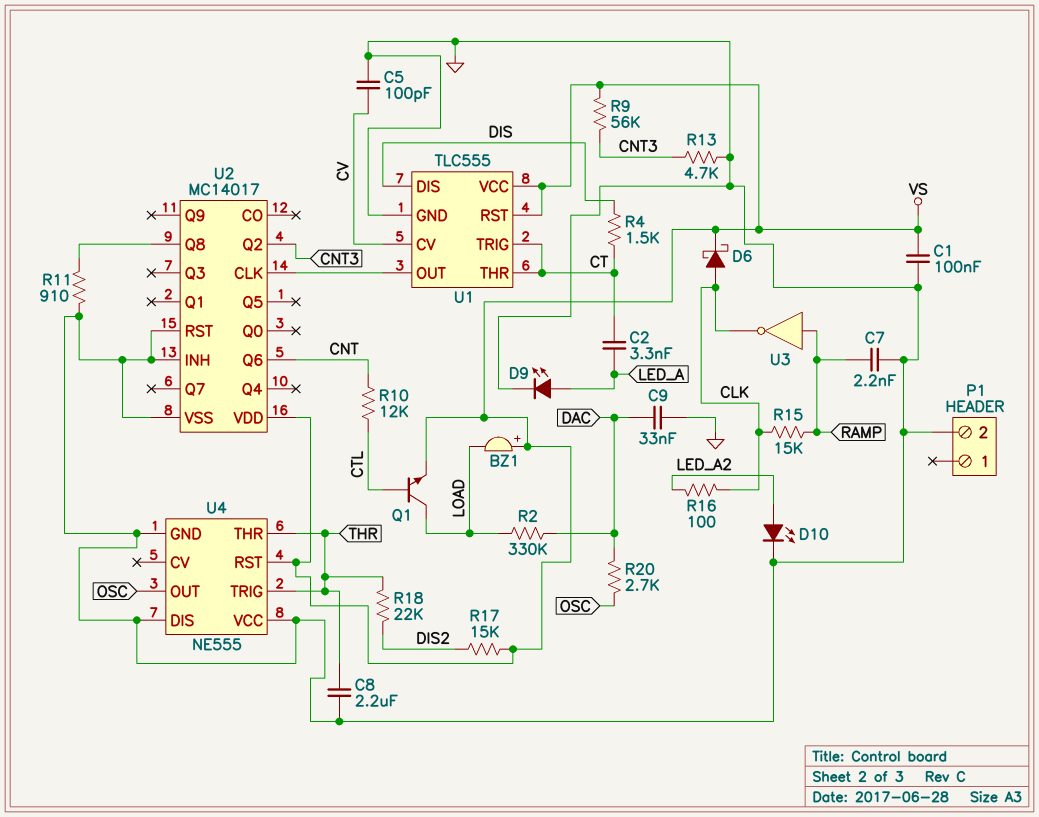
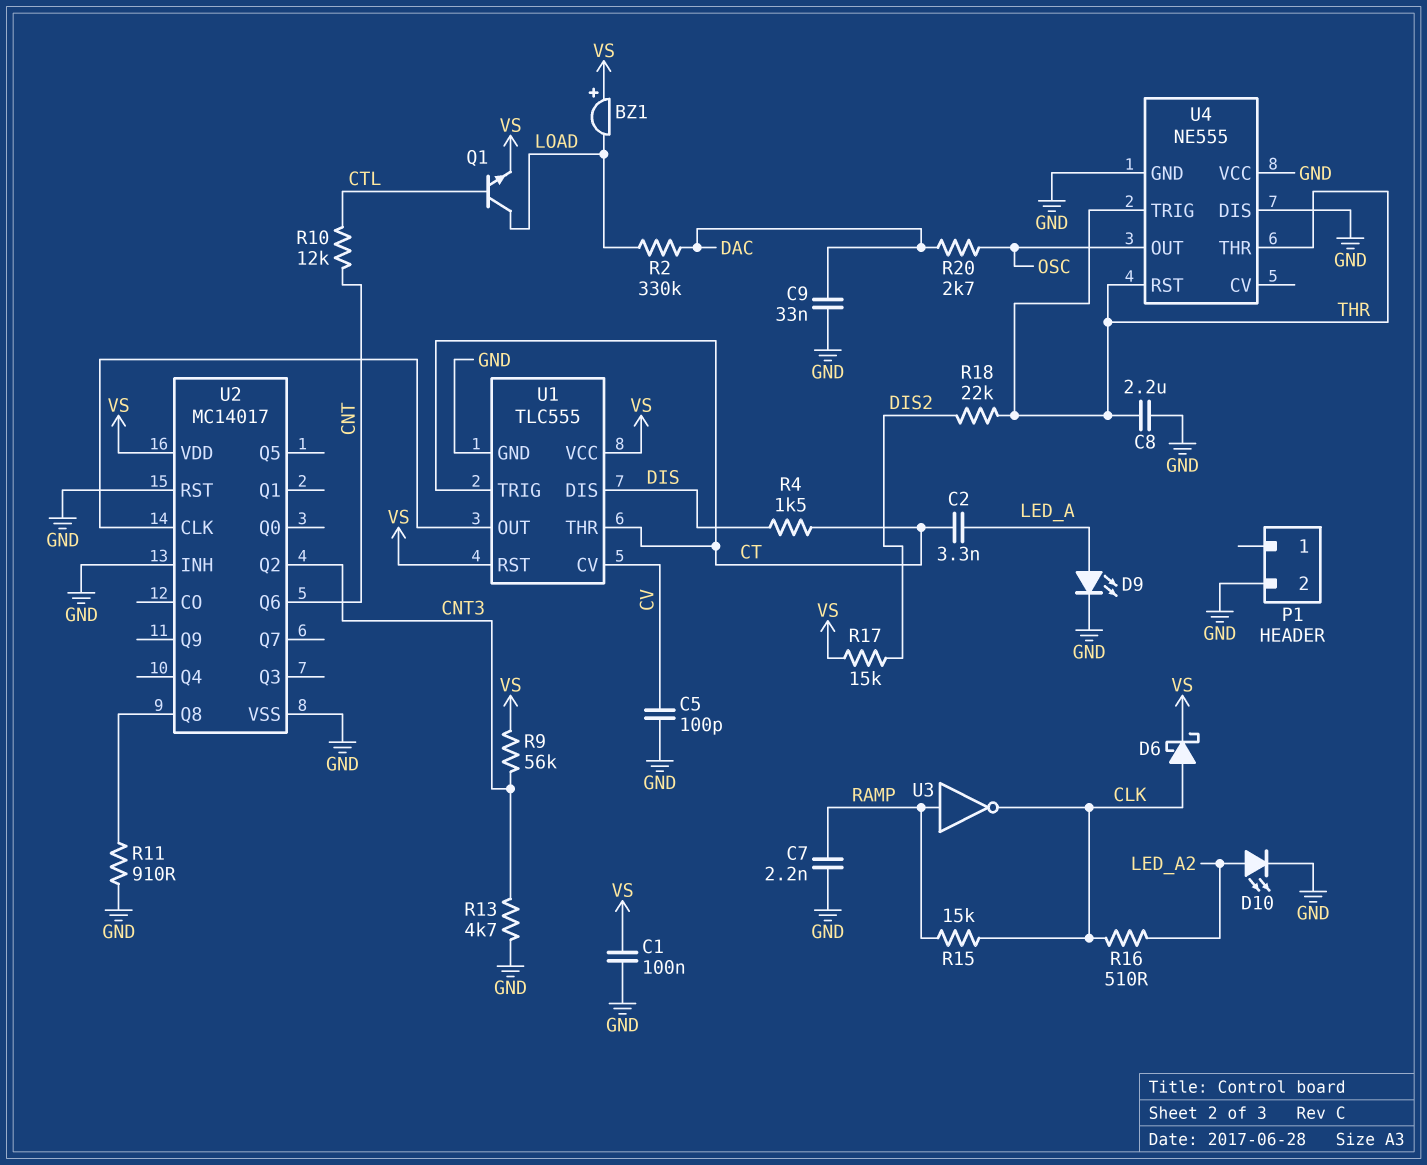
R16: 100 (CLK, LED_A2) -> 510 (CLK, LED_A2)
U4 pin RST: VS -> THR

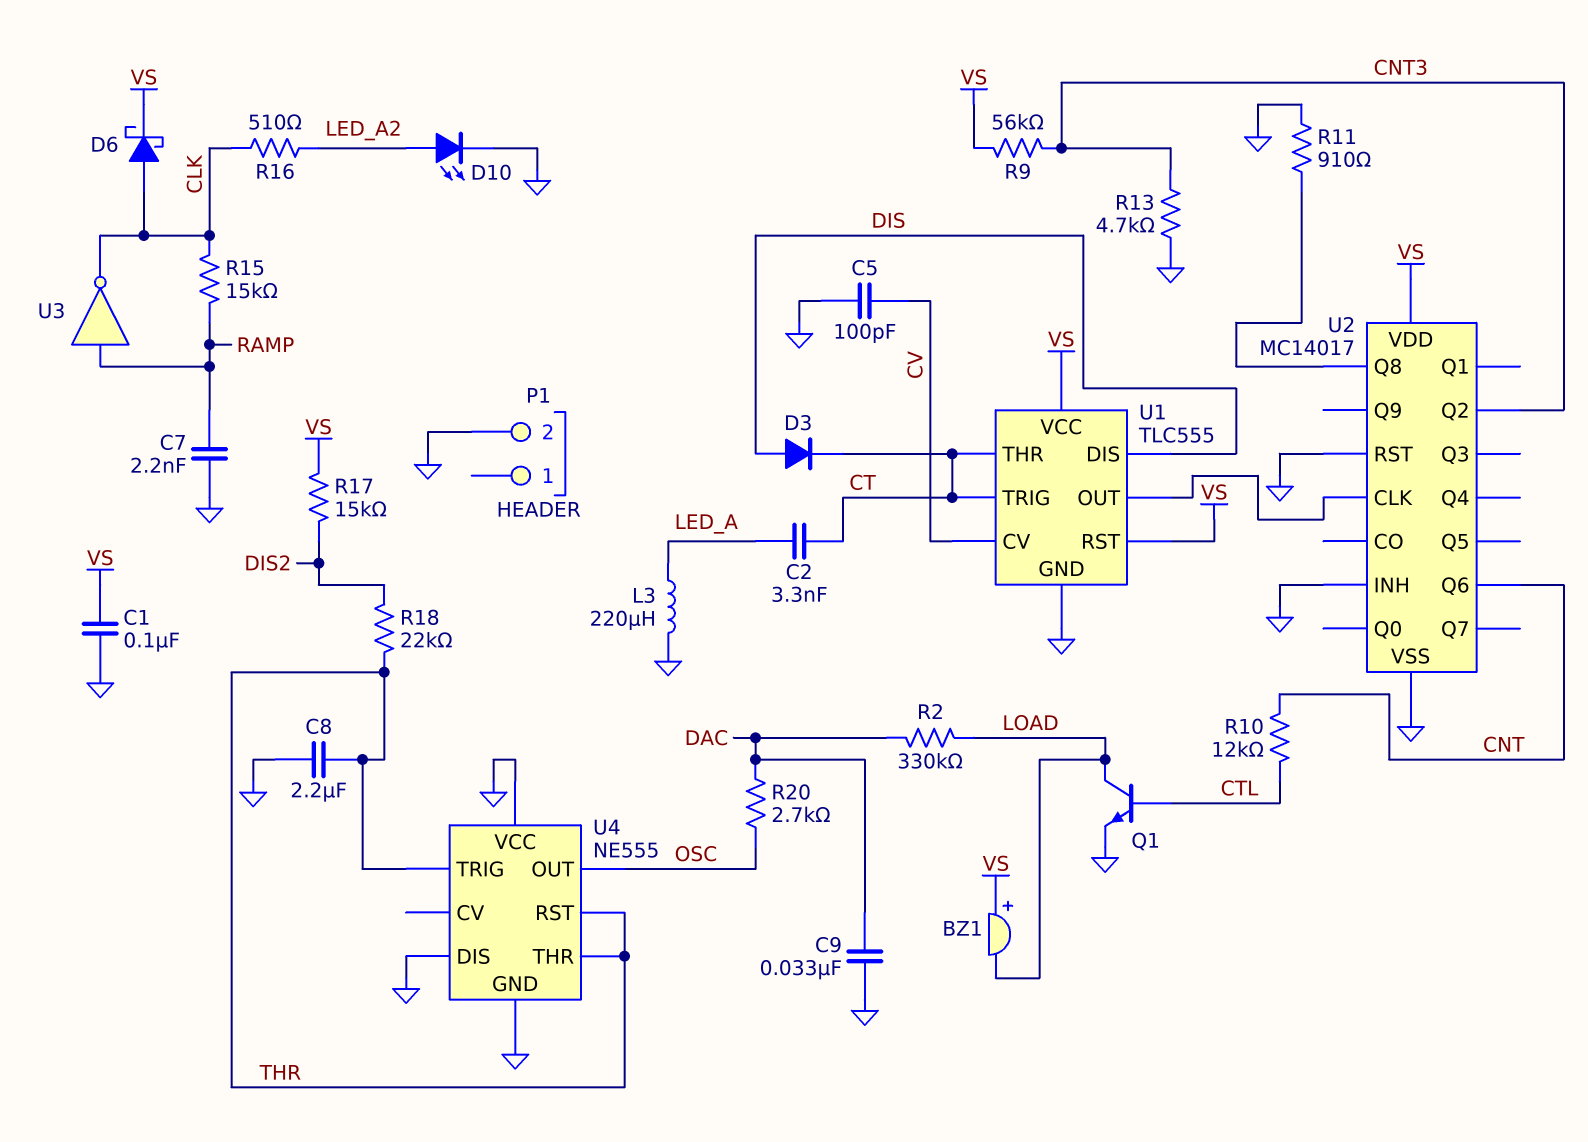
D3: none -> diode (A DIS, K CT)
D9: LED (A LED_A, K GND) -> none
L3: none -> 220uH (GND, LED_A)
Q1: NPN (B CTL, C LOAD, E VS) -> NPN (B CTL, C LOAD, E GND)
R4: 1.5k (CT, DIS) -> none

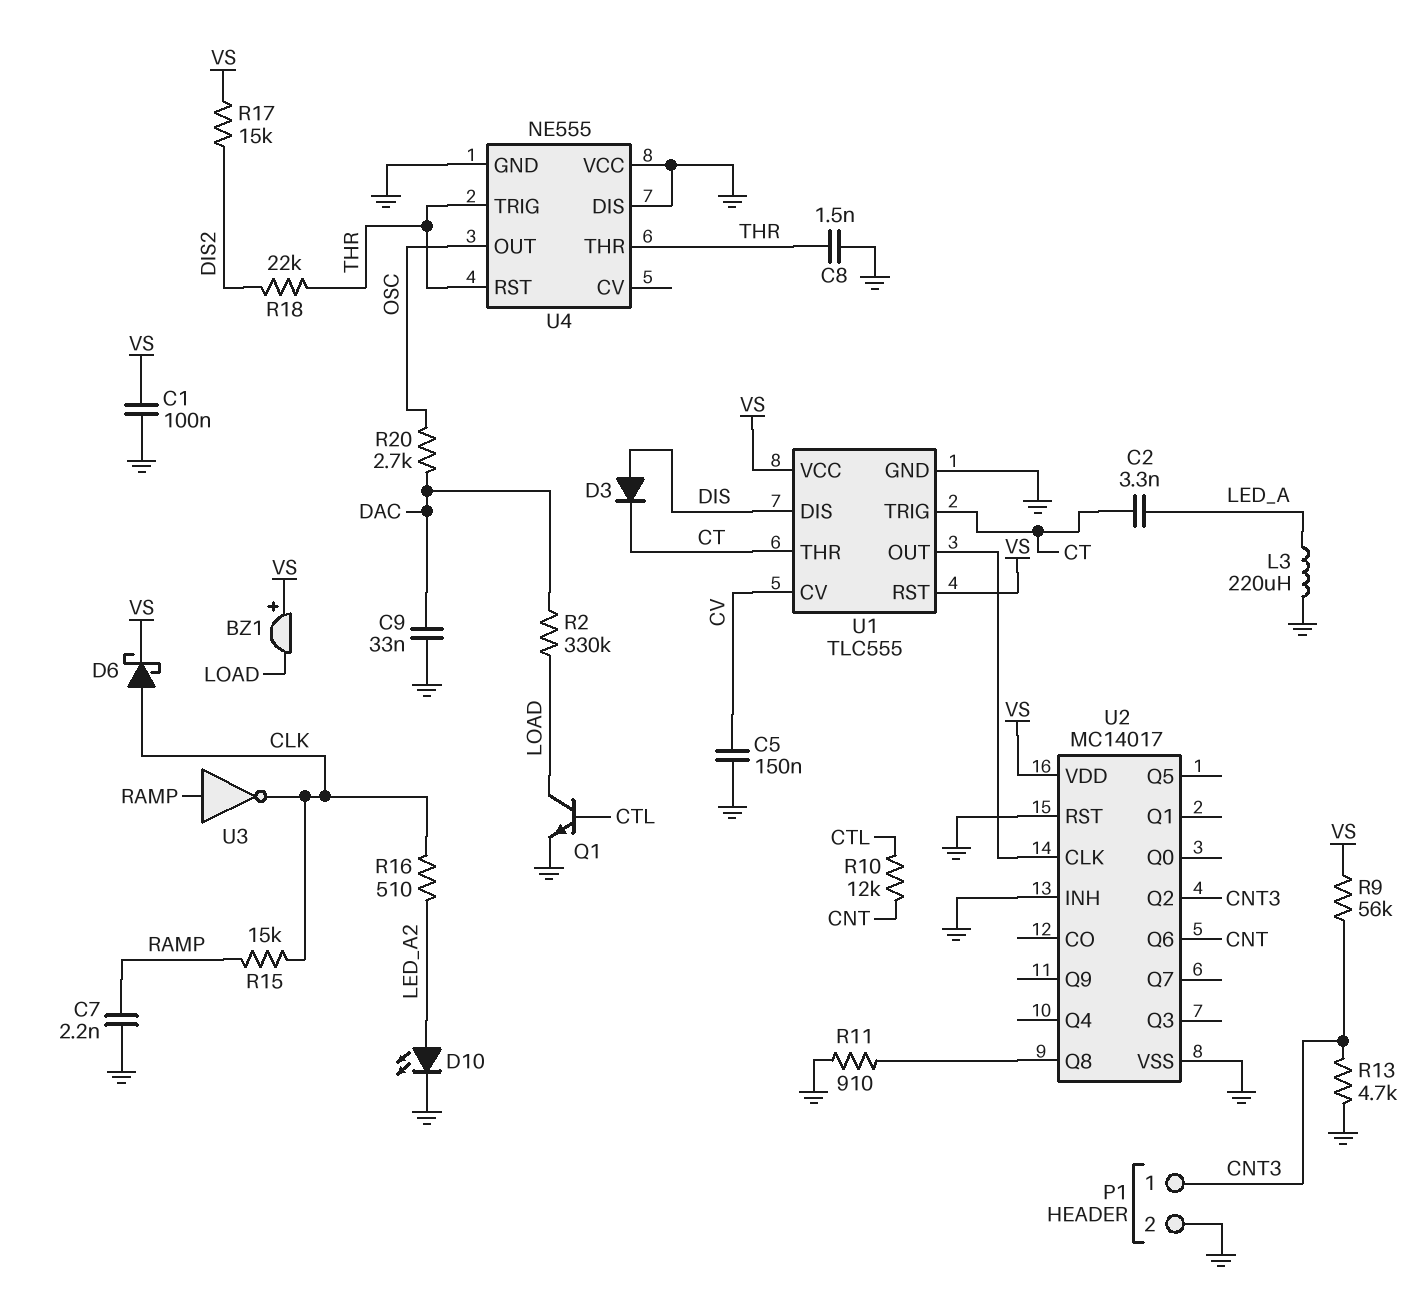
C5: 100pF (CV, GND) -> 150nF (CV, GND)
C8: 2.2uF (GND, THR) -> 1.5nF (GND, THR)
P1 pin 1: none -> CNT3

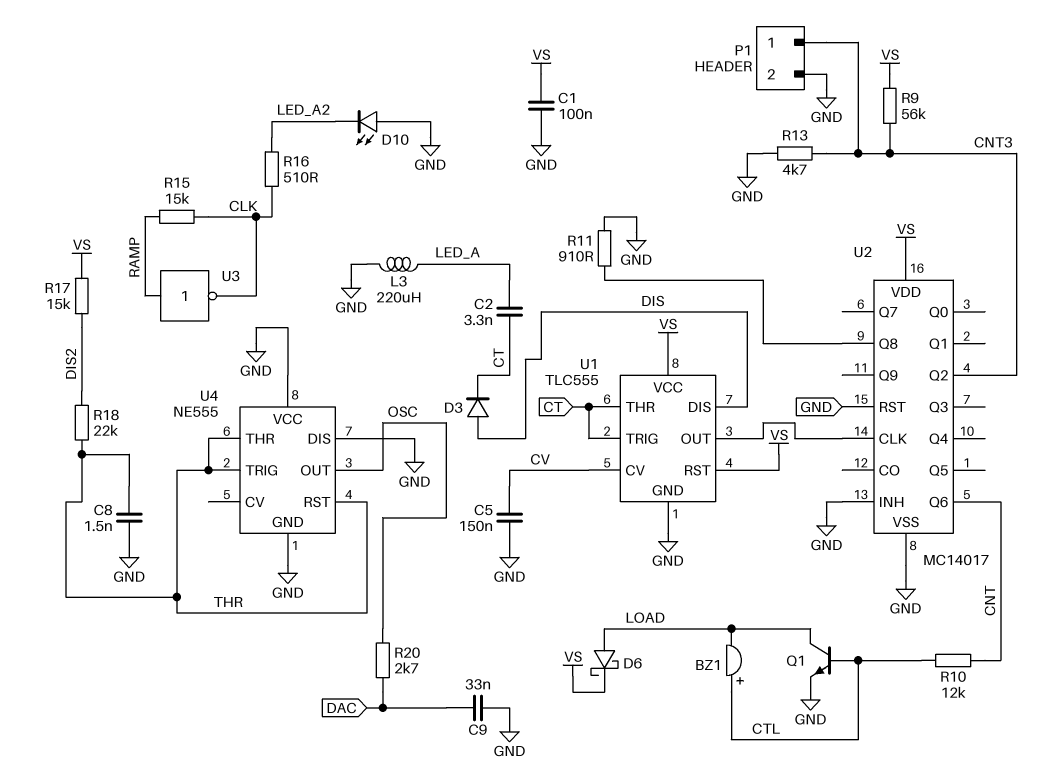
BZ1: buzzer (plus VS, minus LOAD) -> buzzer (plus CTL, minus LOAD)
C7: 2.2nF (GND, RAMP) -> none
D6: schottky (A CLK, K VS) -> schottky (A LOAD, K VS)
D10: LED (A LED_A2, K GND) -> LED (A GND, K LED_A2)
R2: 330k (DAC, LOAD) -> none

